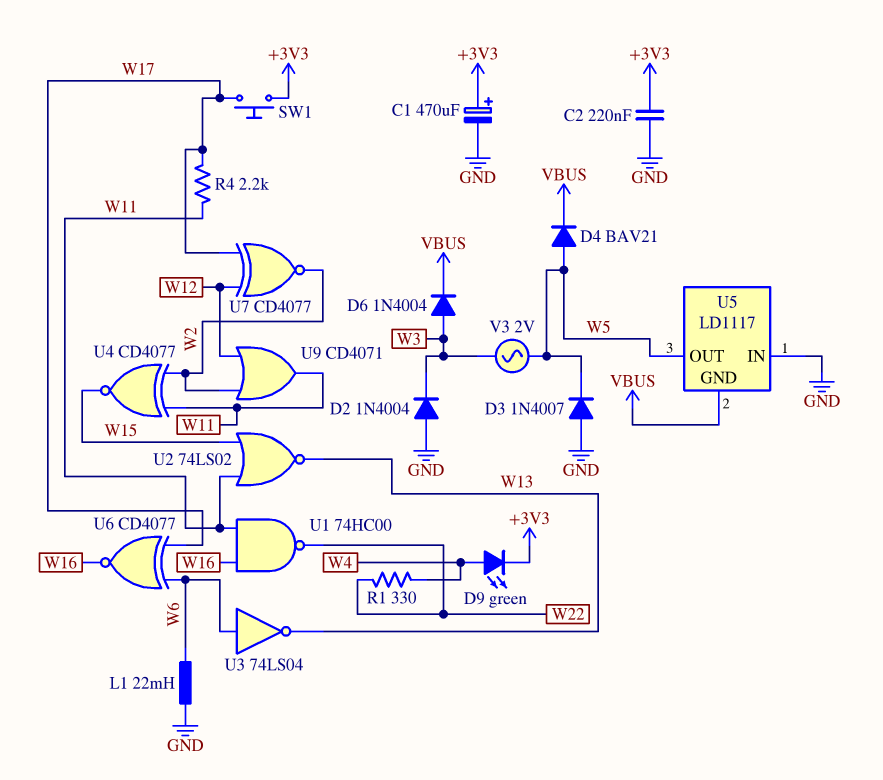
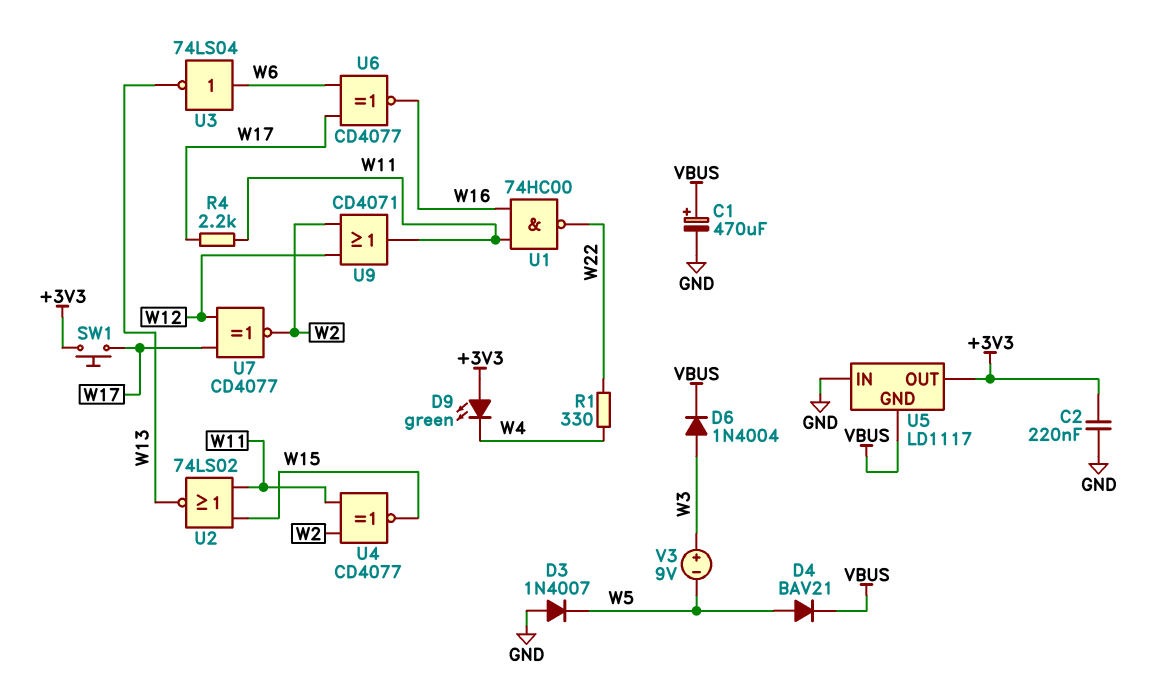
C1: 470uF (plus +3V3, minus GND) -> 470uF (plus VBUS, minus GND)
D2: diode 1N4004 (A GND, K W3) -> none
D9: LED green (A W4, K +3V3) -> LED green (A +3V3, K W4)
L1: 22mH (GND, W6) -> none
U5 pin OUT: W5 -> +3V3
V3: AC 2V (W3, W5) -> 9V (plus W3, minus W5)

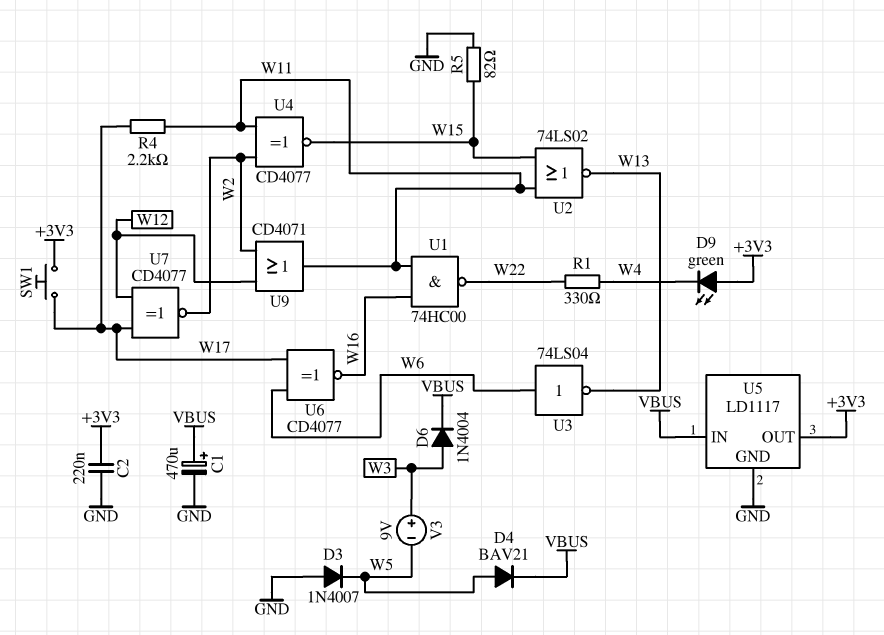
R5: none -> 82 (GND, W15)
U5 pin GND: VBUS -> GND
U5 pin IN: GND -> VBUS

